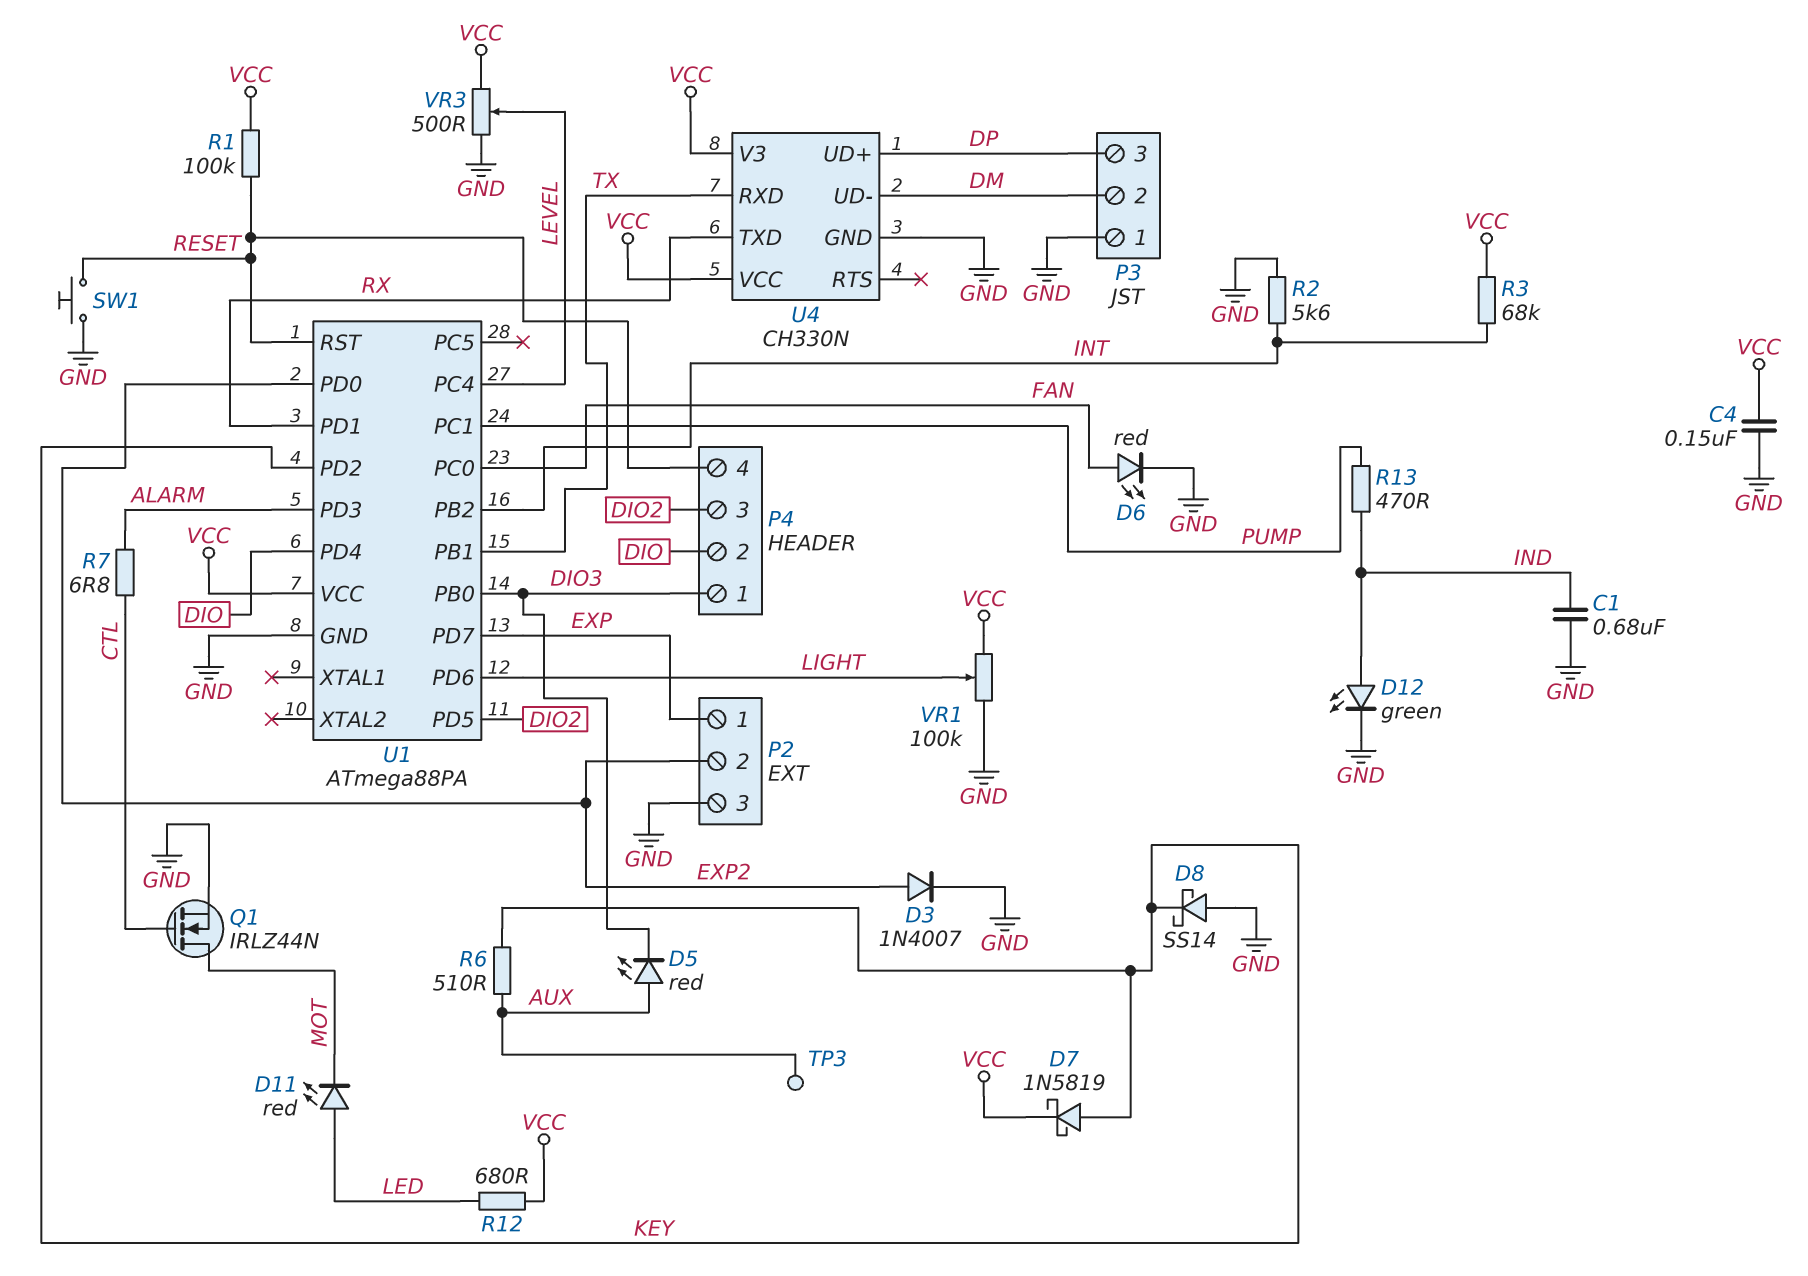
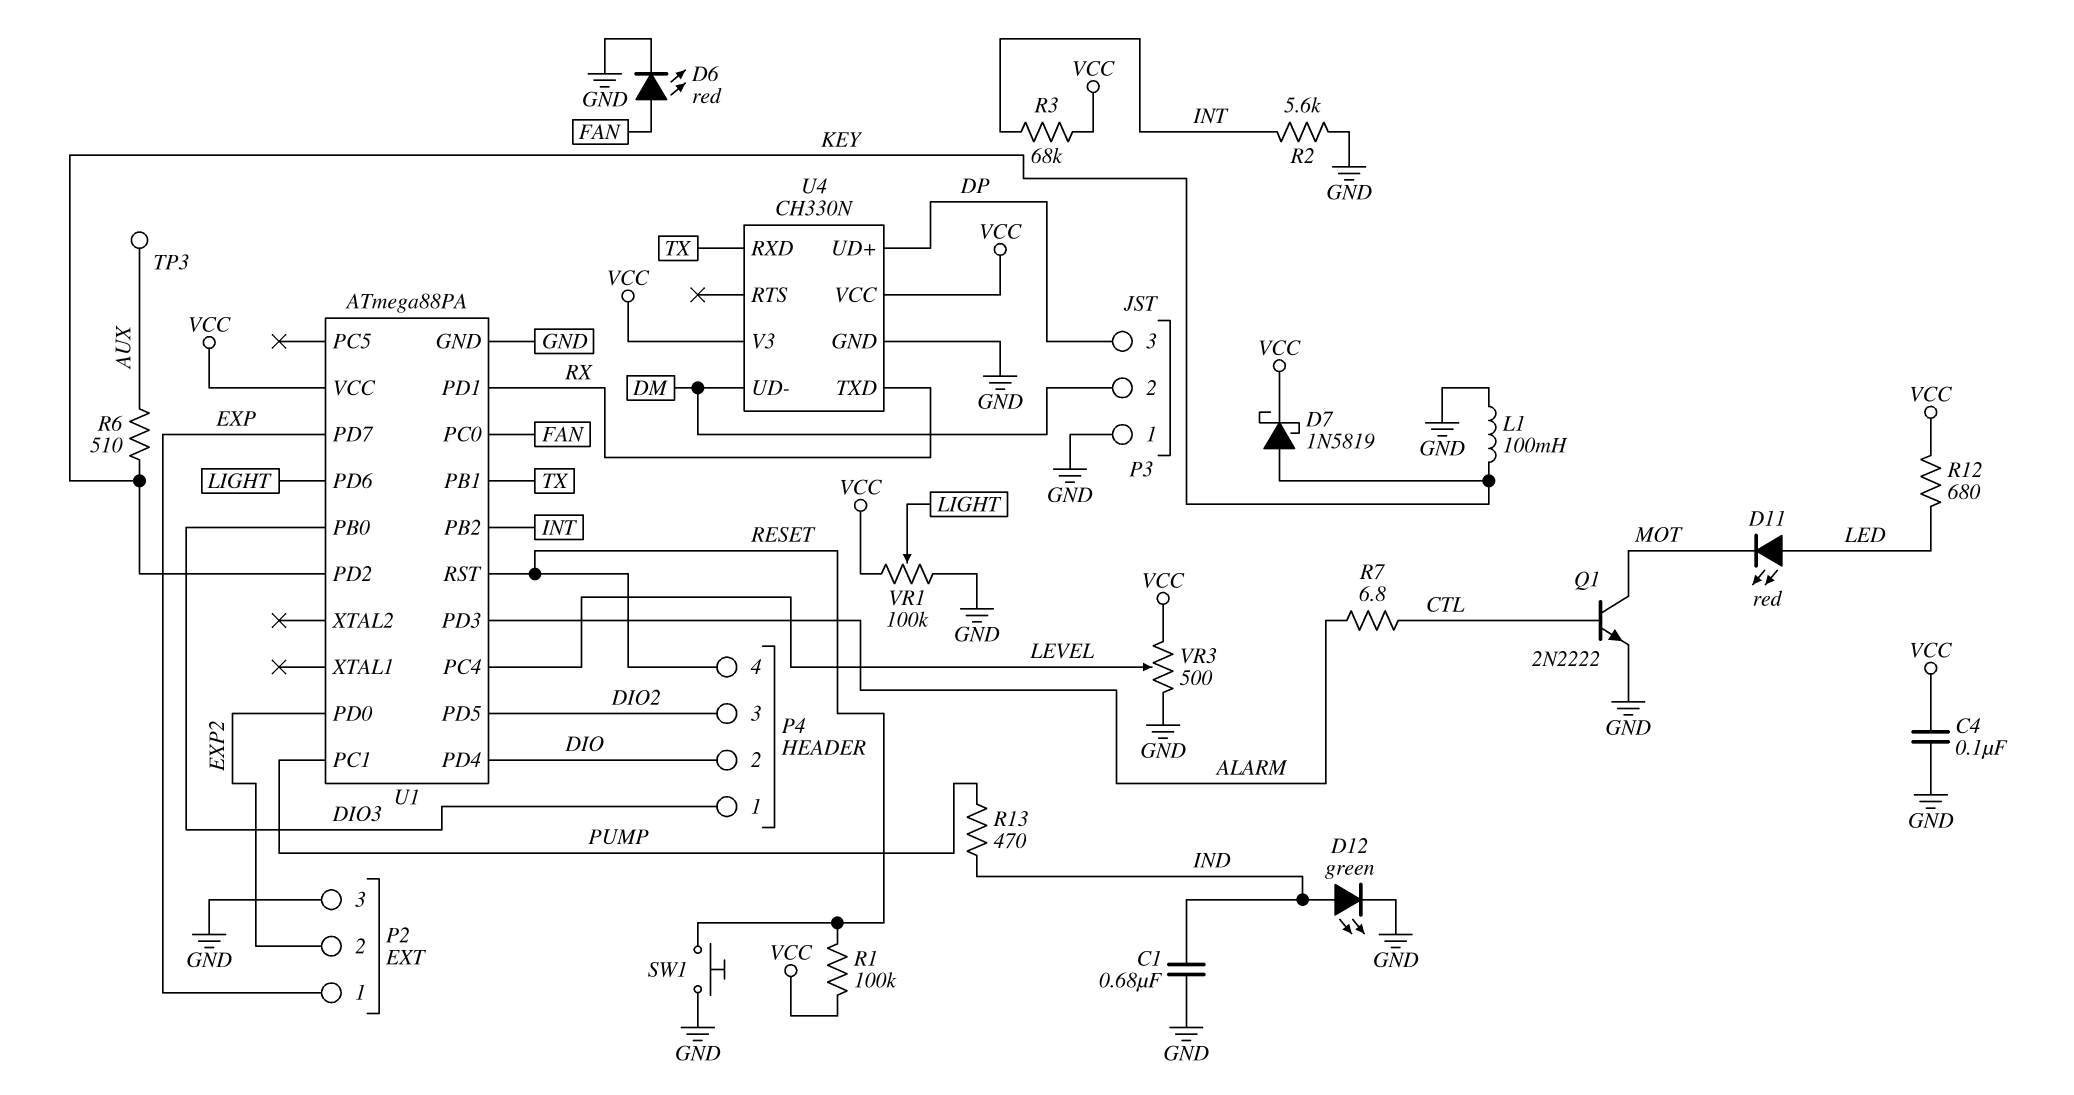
C4: 150nF (GND, VCC) -> 100nF (GND, VCC)
D3: diode 1N4007 (A EXP2, K GND) -> none
D5: LED red (A AUX, K DIO3) -> none
D8: schottky SS14 (A GND, K KEY) -> none
L1: none -> 100mH (GND, KEY)
Q1: NMOS IRLZ44N (G CTL, D MOT, S GND) -> NPN 2N2222 (B CTL, C MOT, E GND)

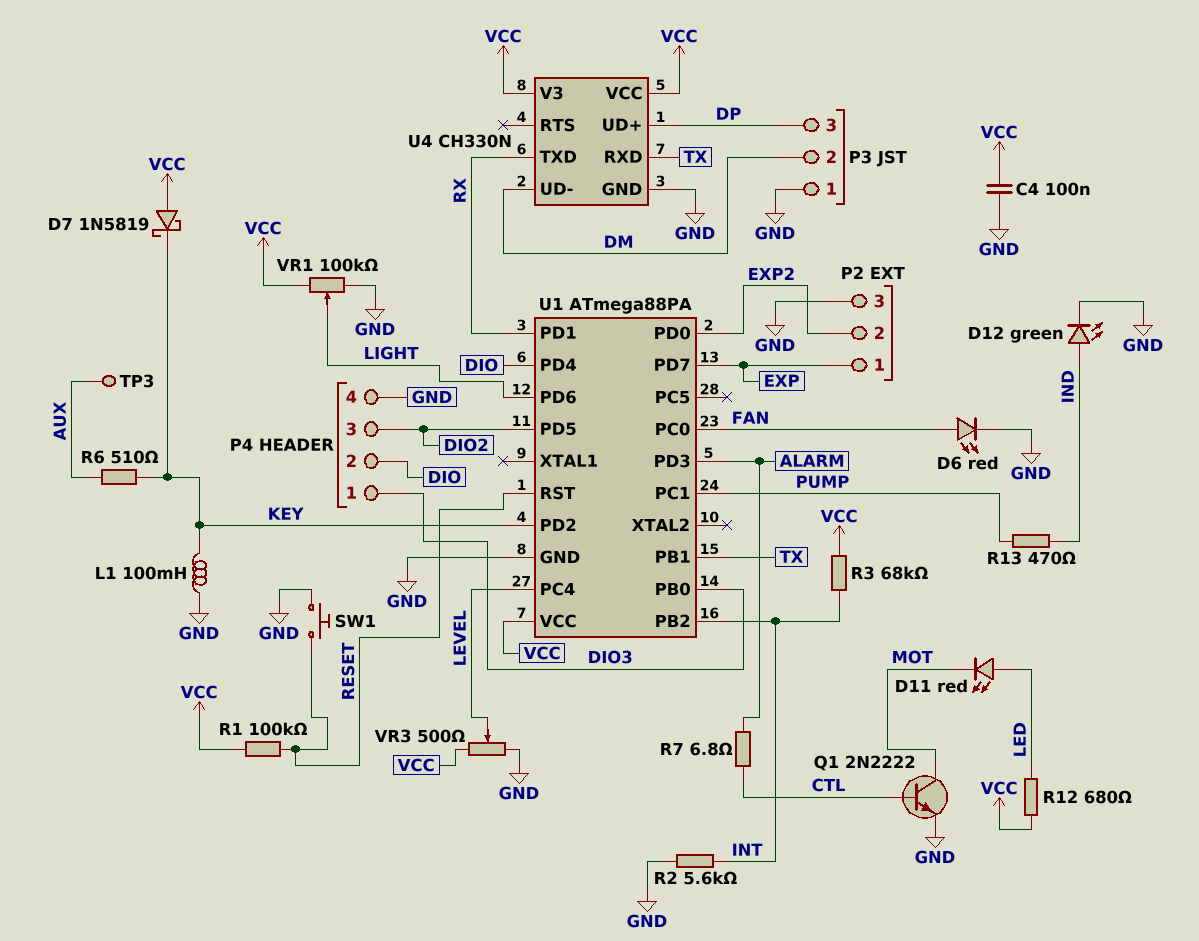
C1: 680nF (GND, IND) -> none
D7: schottky 1N5819 (A KEY, K VCC) -> schottky 1N5819 (A VCC, K KEY)
P4 pin 4: RESET -> GND

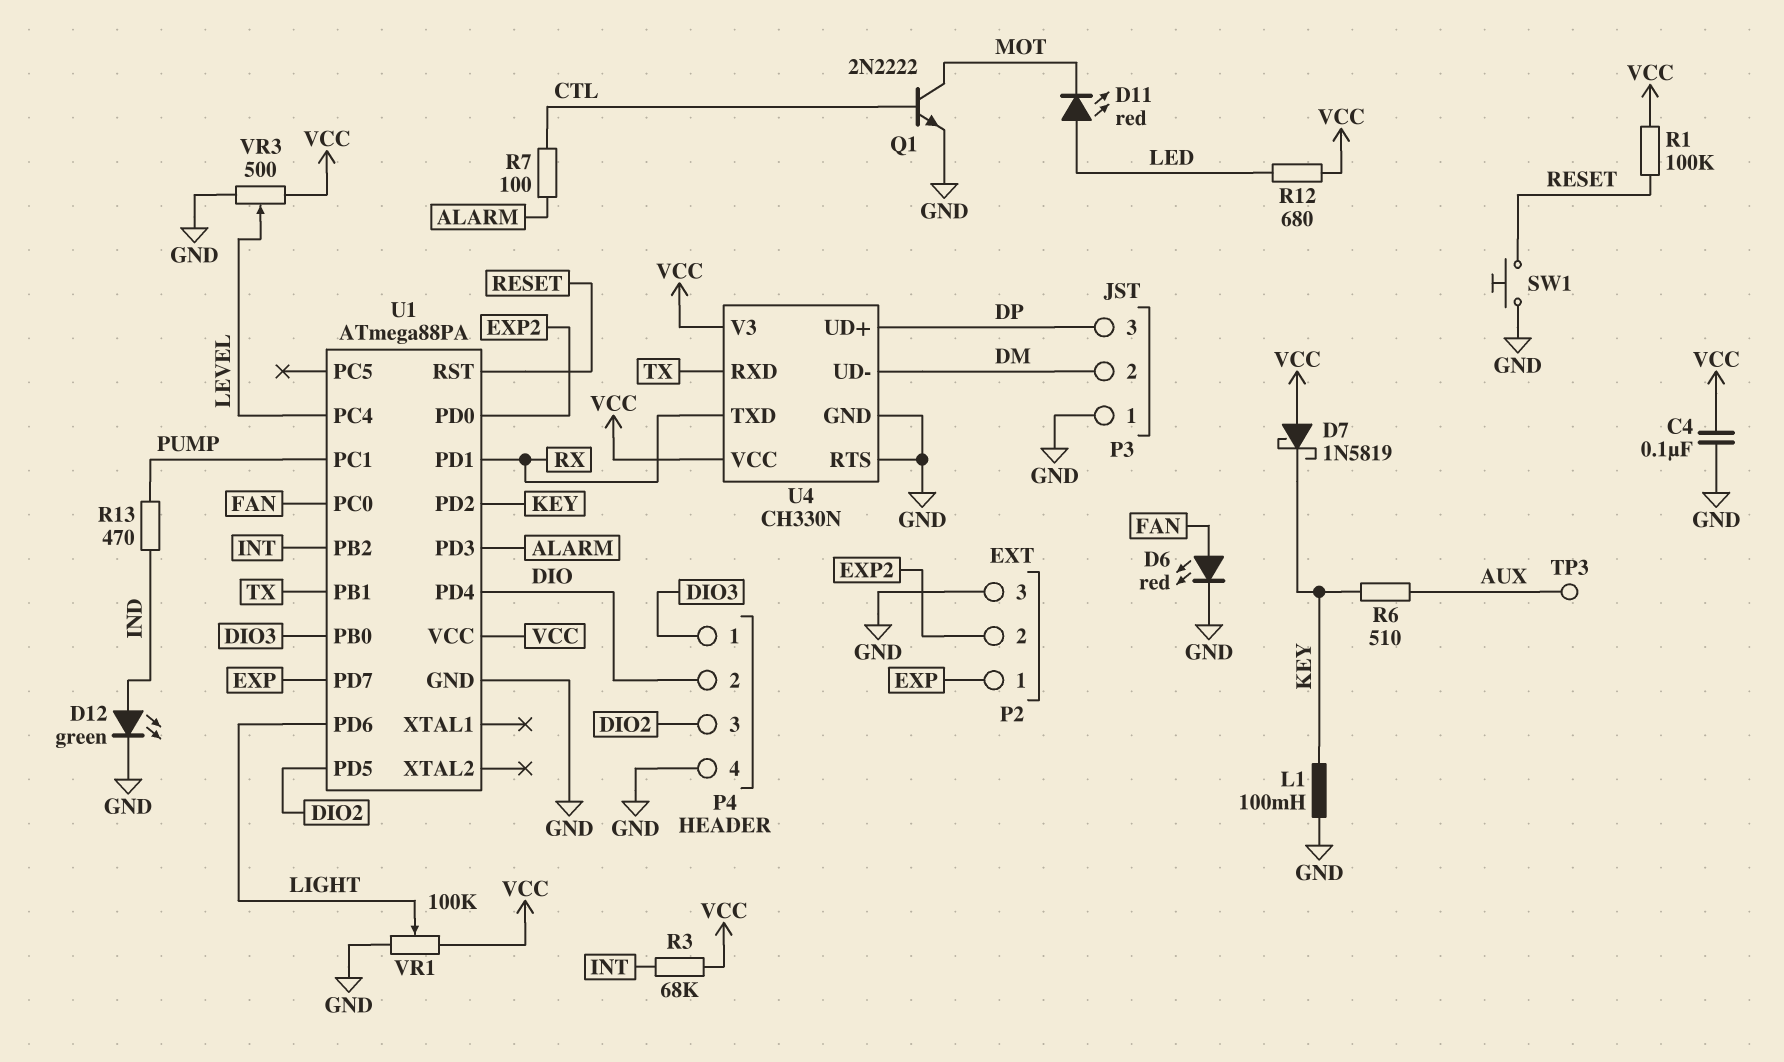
R2: 5.6k (GND, INT) -> none
R7: 6.8 (ALARM, CTL) -> 100 (ALARM, CTL)
U4 pin RTS: none -> GND

